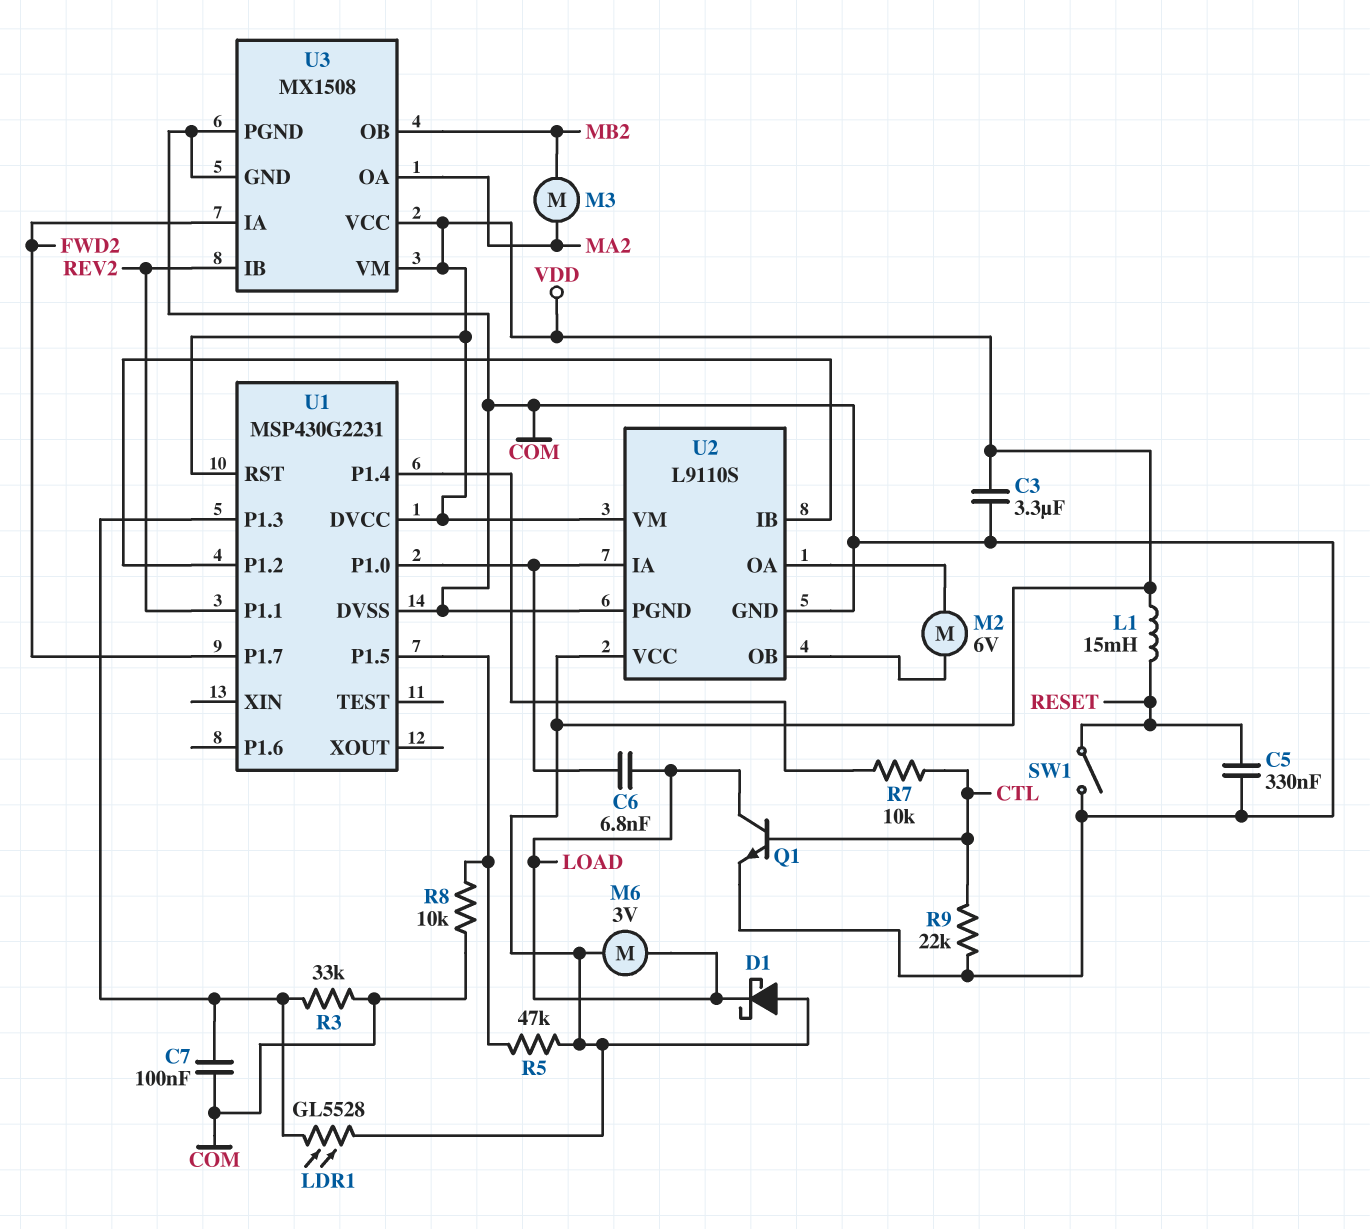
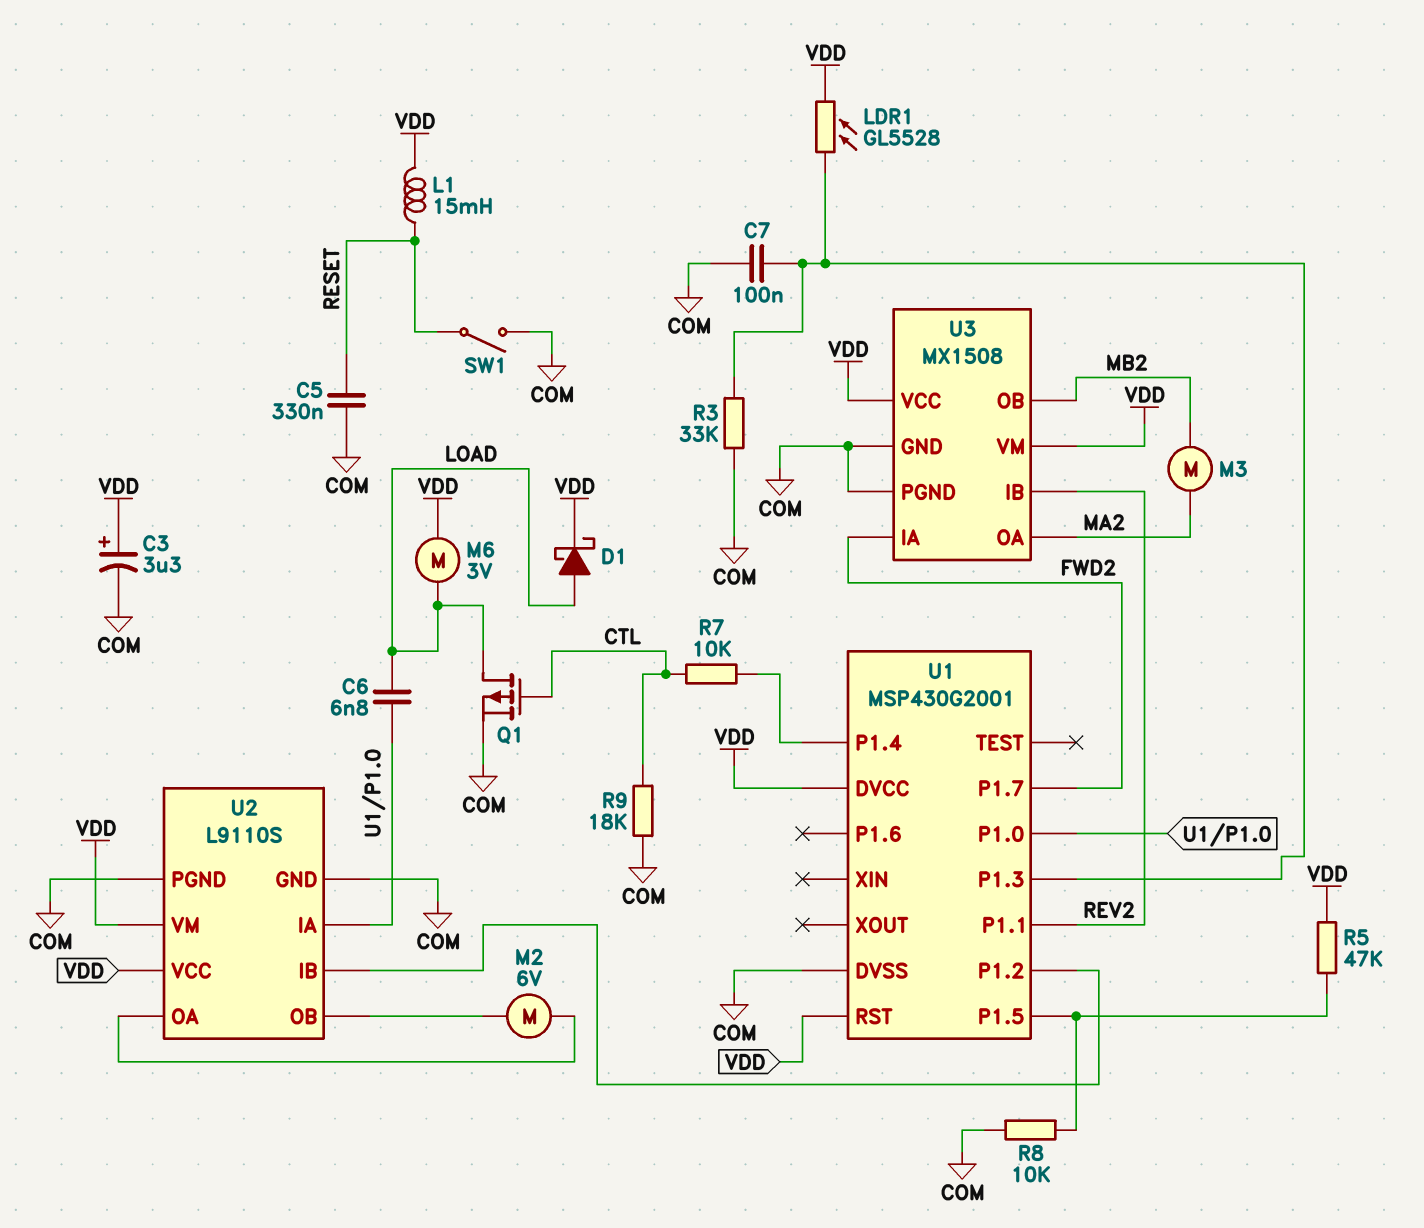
C3: 3.3uF (COM, VDD) -> 3.3uF (plus VDD, minus COM)
D1: schottky (A VDD, K LOAD) -> schottky (A LOAD, K VDD)
Q1: NPN (B CTL, C LOAD, E COM) -> PMOS (G CTL, D LOAD, S COM)
R9: 22k (COM, CTL) -> 18k (COM, CTL)
U1: MSP430G2231 -> MSP430G2001

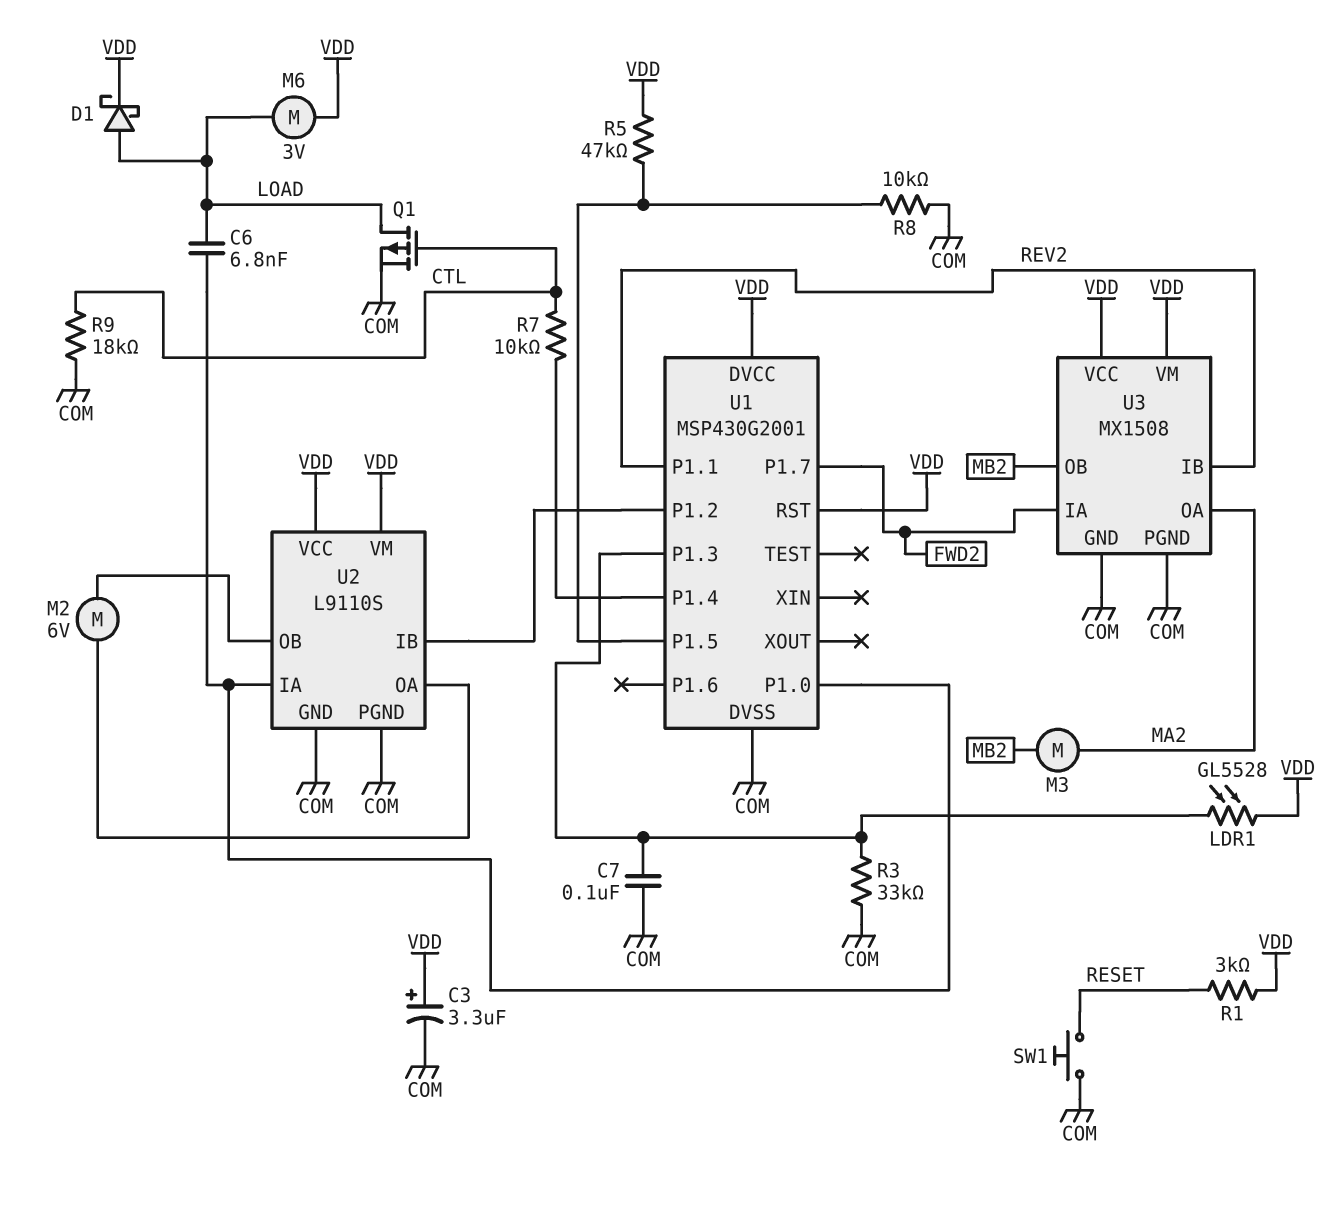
C5: 330nF (COM, RESET) -> none
L1: 15mH (RESET, VDD) -> none
R1: none -> 3k (RESET, VDD)
SW1: switch (COM, RESET) -> button (COM, RESET)

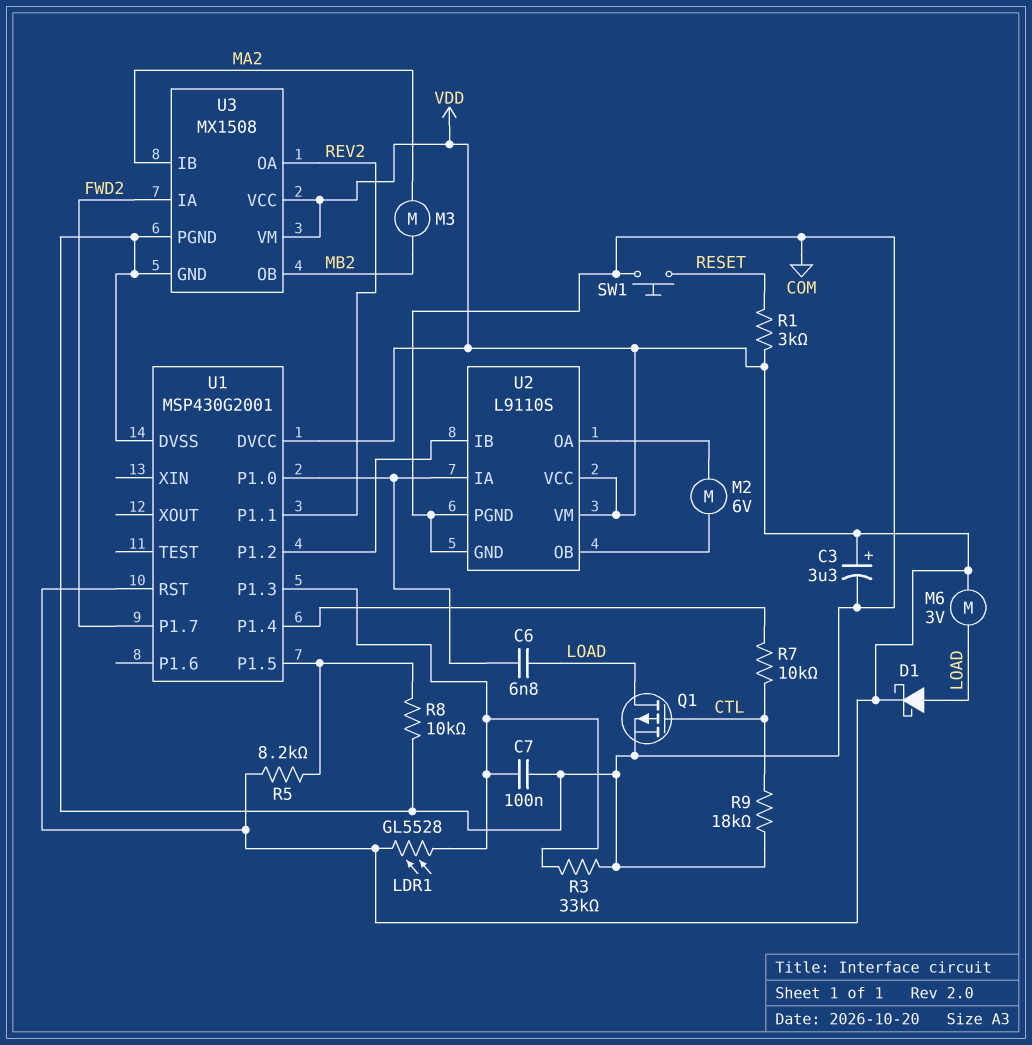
R5: 47k (U1/P1.5, VDD) -> 8.2k (U1/P1.5, VDD)
U3 pin IB: REV2 -> MA2
U3 pin OA: MA2 -> REV2

